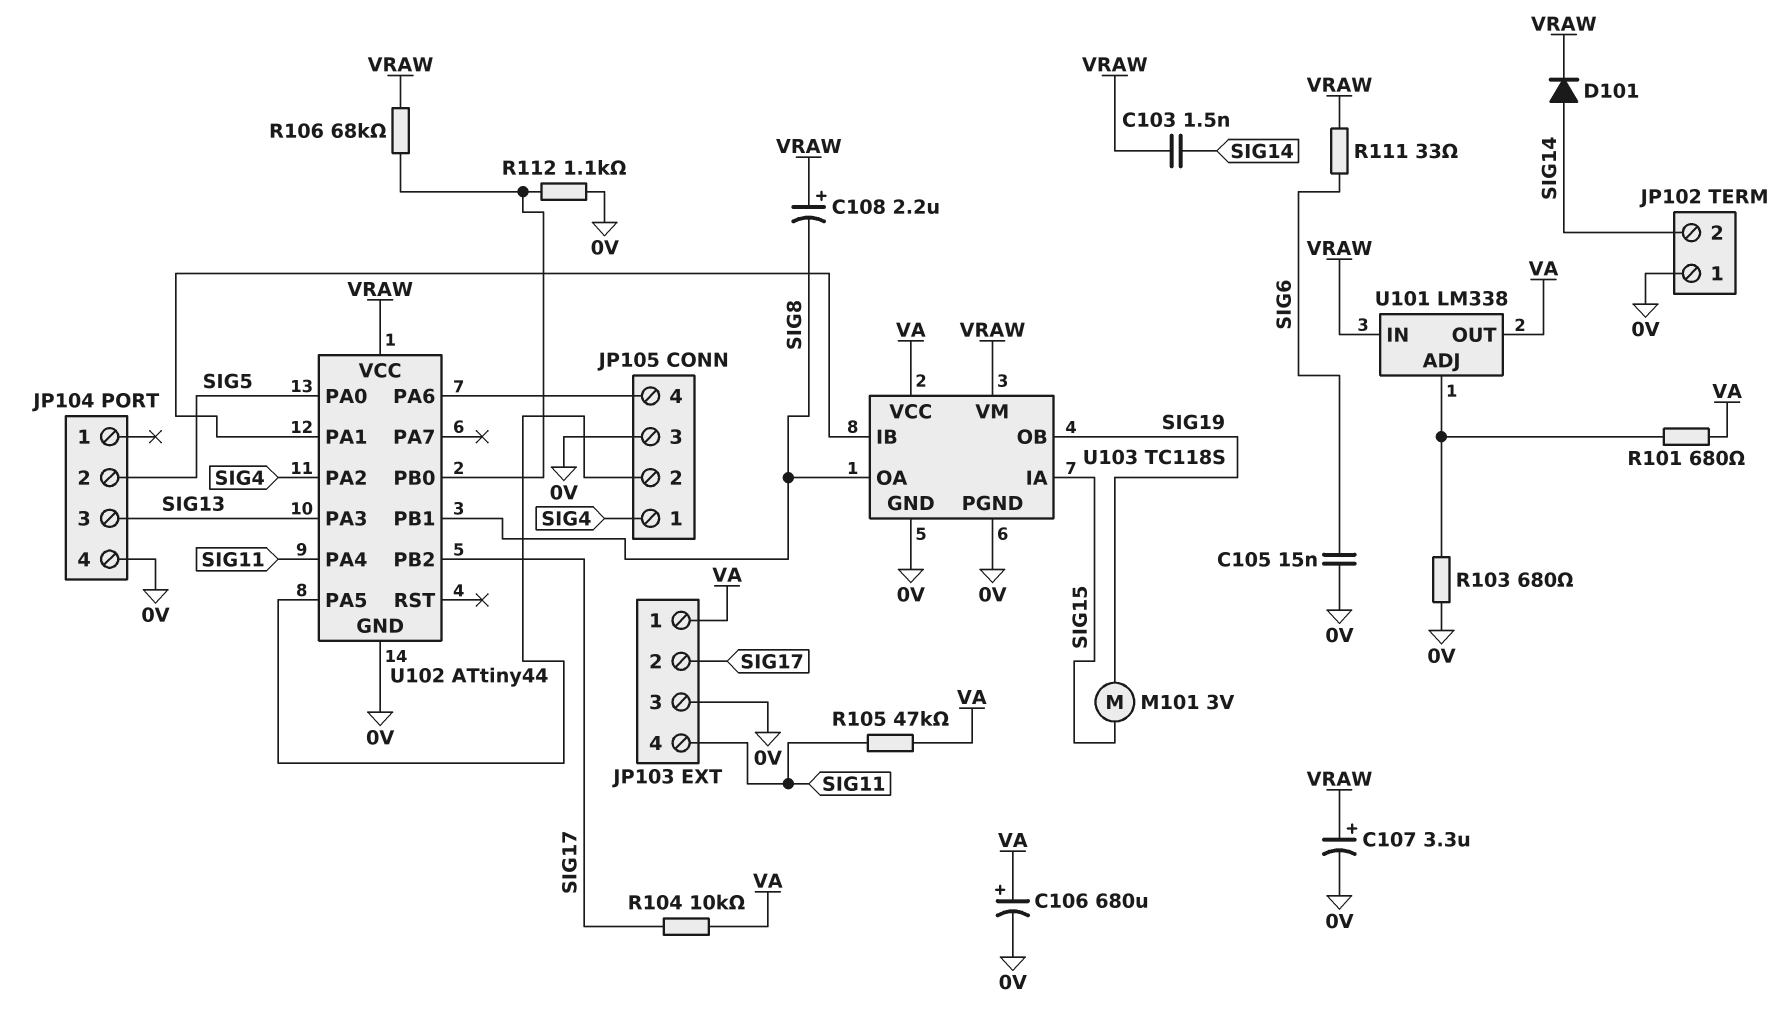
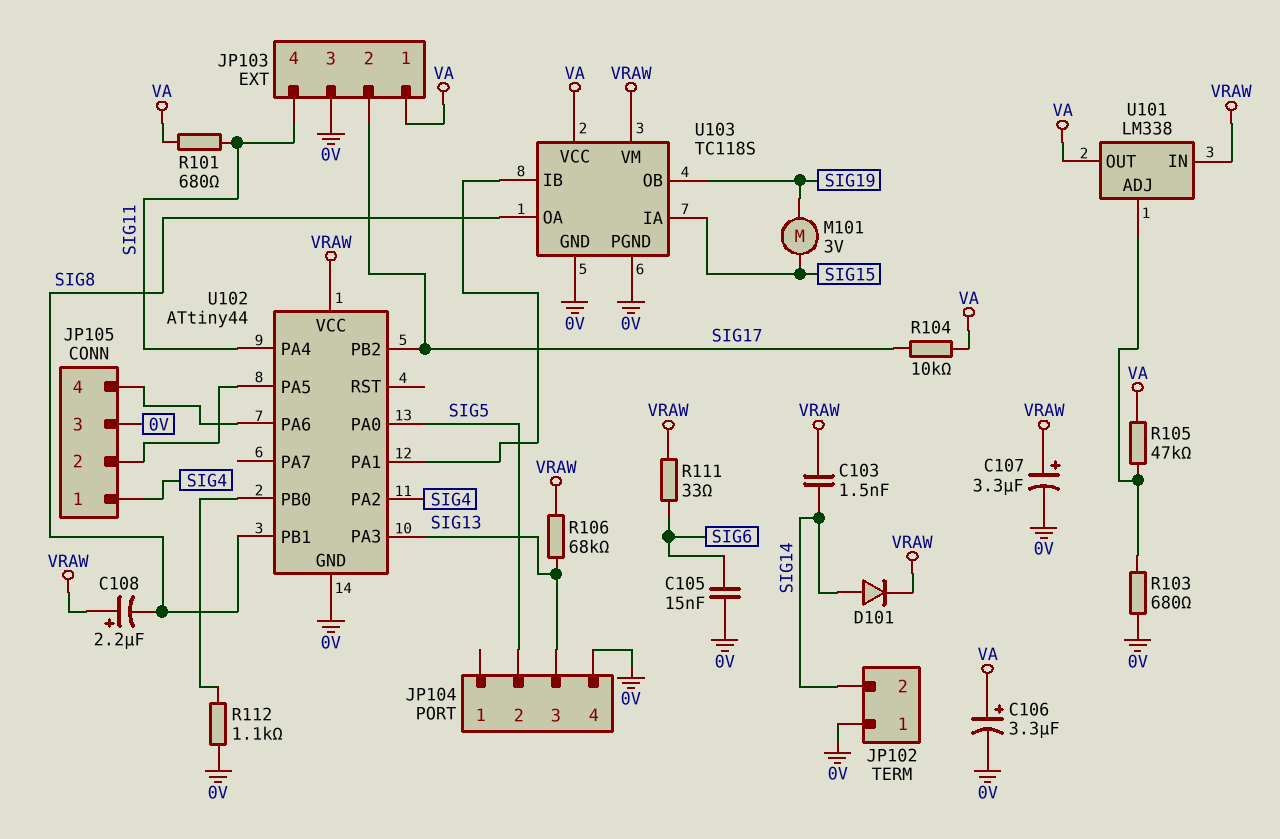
C106: 680uF (plus VA, minus 0V) -> 3.3uF (plus VA, minus 0V)
R101: 680 (U101/ADJ, VA) -> 680 (SIG11, VA)
R105: 47k (SIG11, VA) -> 47k (U101/ADJ, VA)
R106: 68k (U102/PB0, VRAW) -> 68k (SIG13, VRAW)

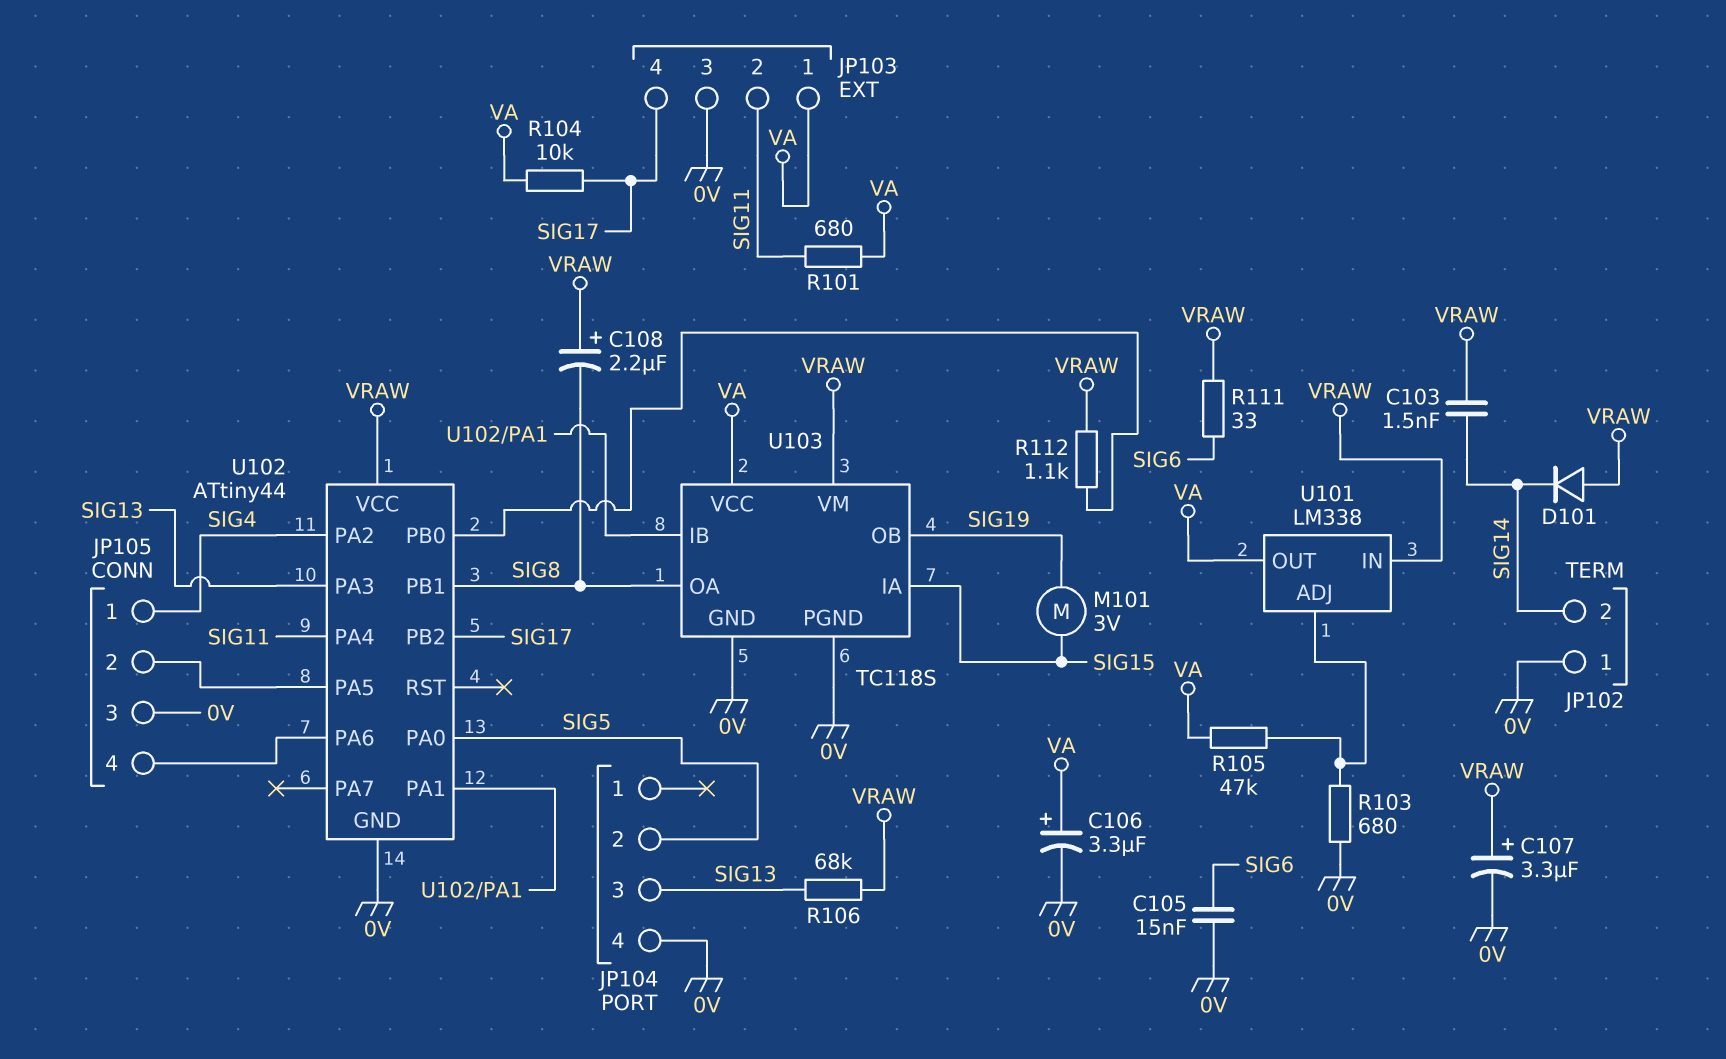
D101: diode (A SIG14, K VRAW) -> diode (A VRAW, K SIG14)
JP103 pin 2: SIG17 -> SIG11
JP103 pin 4: SIG11 -> SIG17
R112: 1.1k (0V, U102/PB0) -> 1.1k (U102/PB0, VRAW)

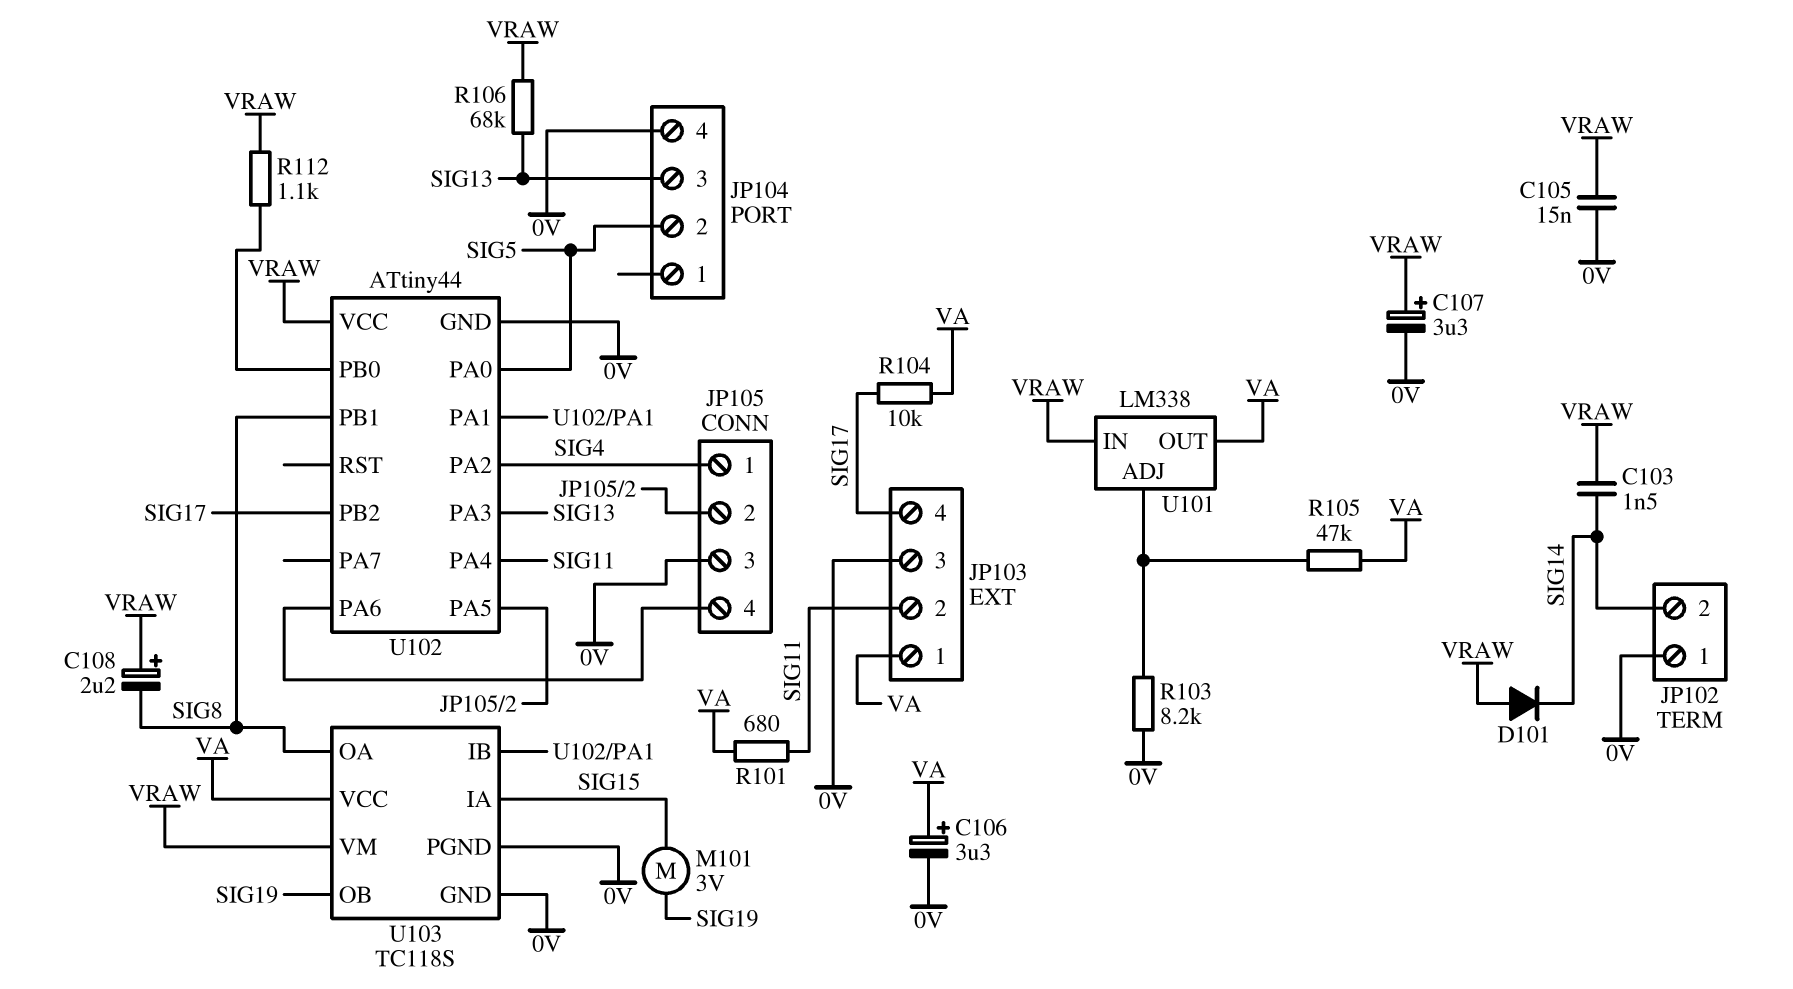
C105: 15nF (0V, SIG6) -> 15nF (0V, VRAW)
R103: 680 (0V, U101/ADJ) -> 8.2k (0V, U101/ADJ)
R111: 33 (SIG6, VRAW) -> none

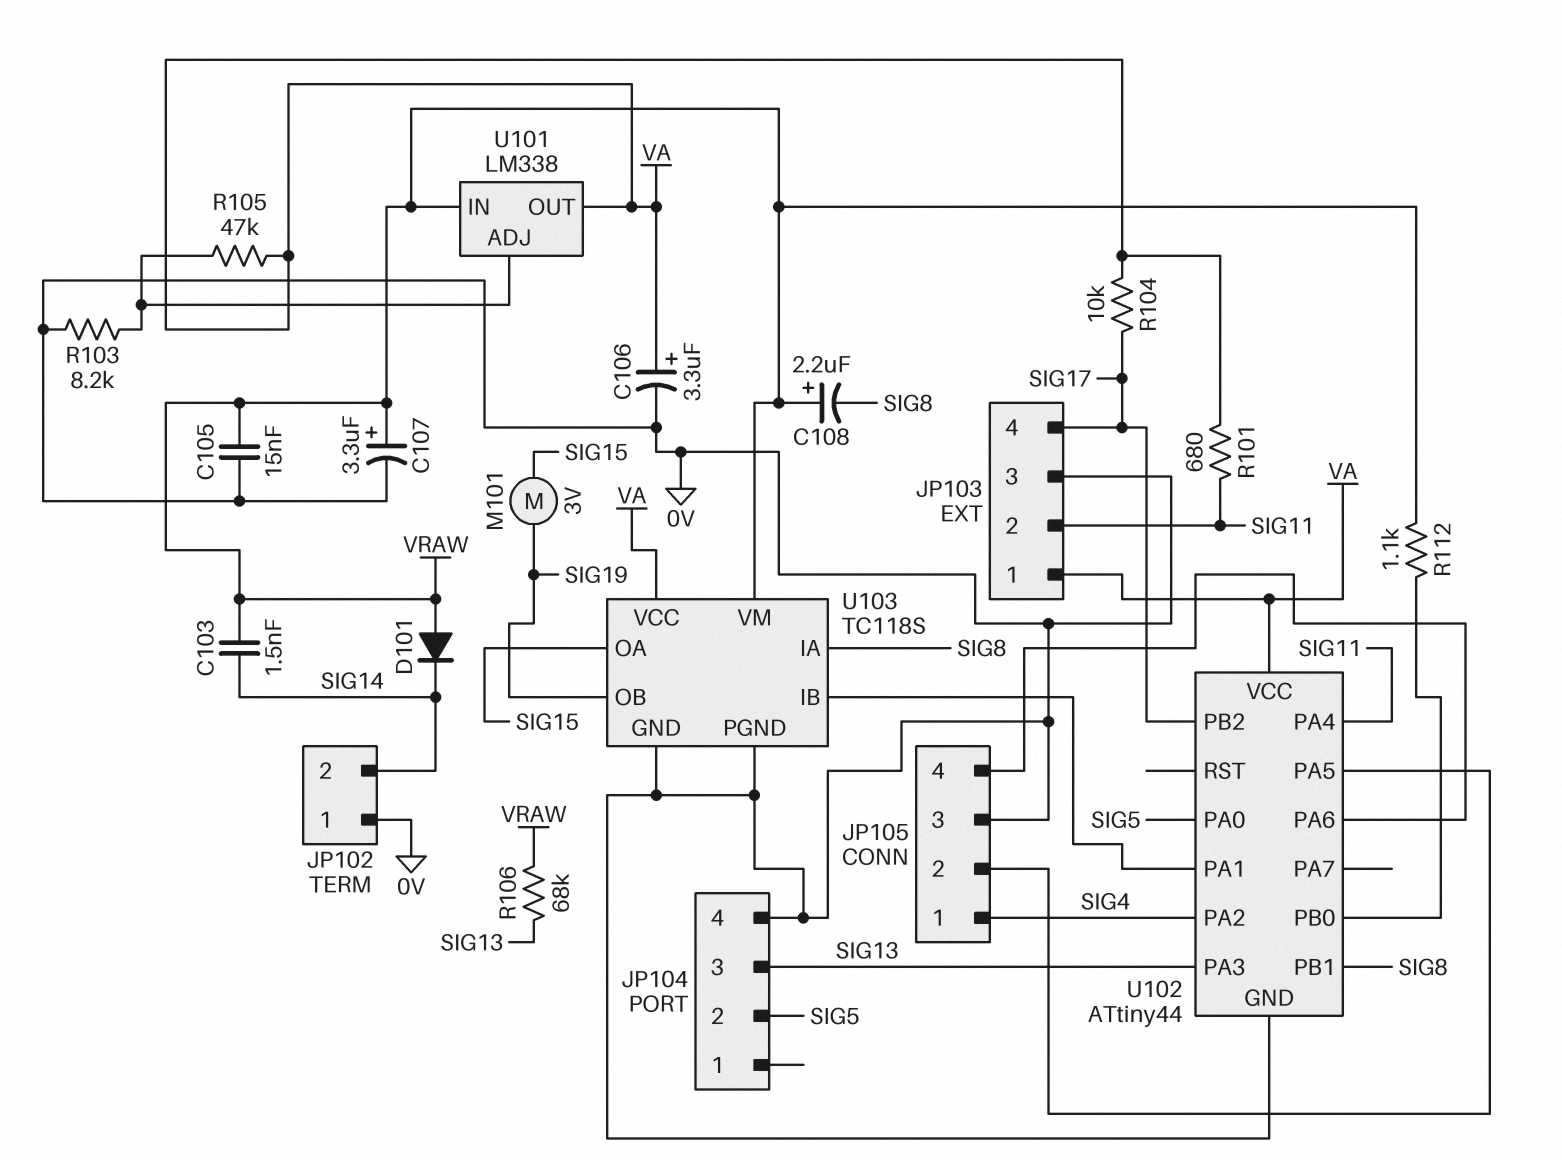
U102 pin VCC: VRAW -> VA
U103 pin IA: SIG15 -> SIG8
U103 pin OA: SIG8 -> SIG15

